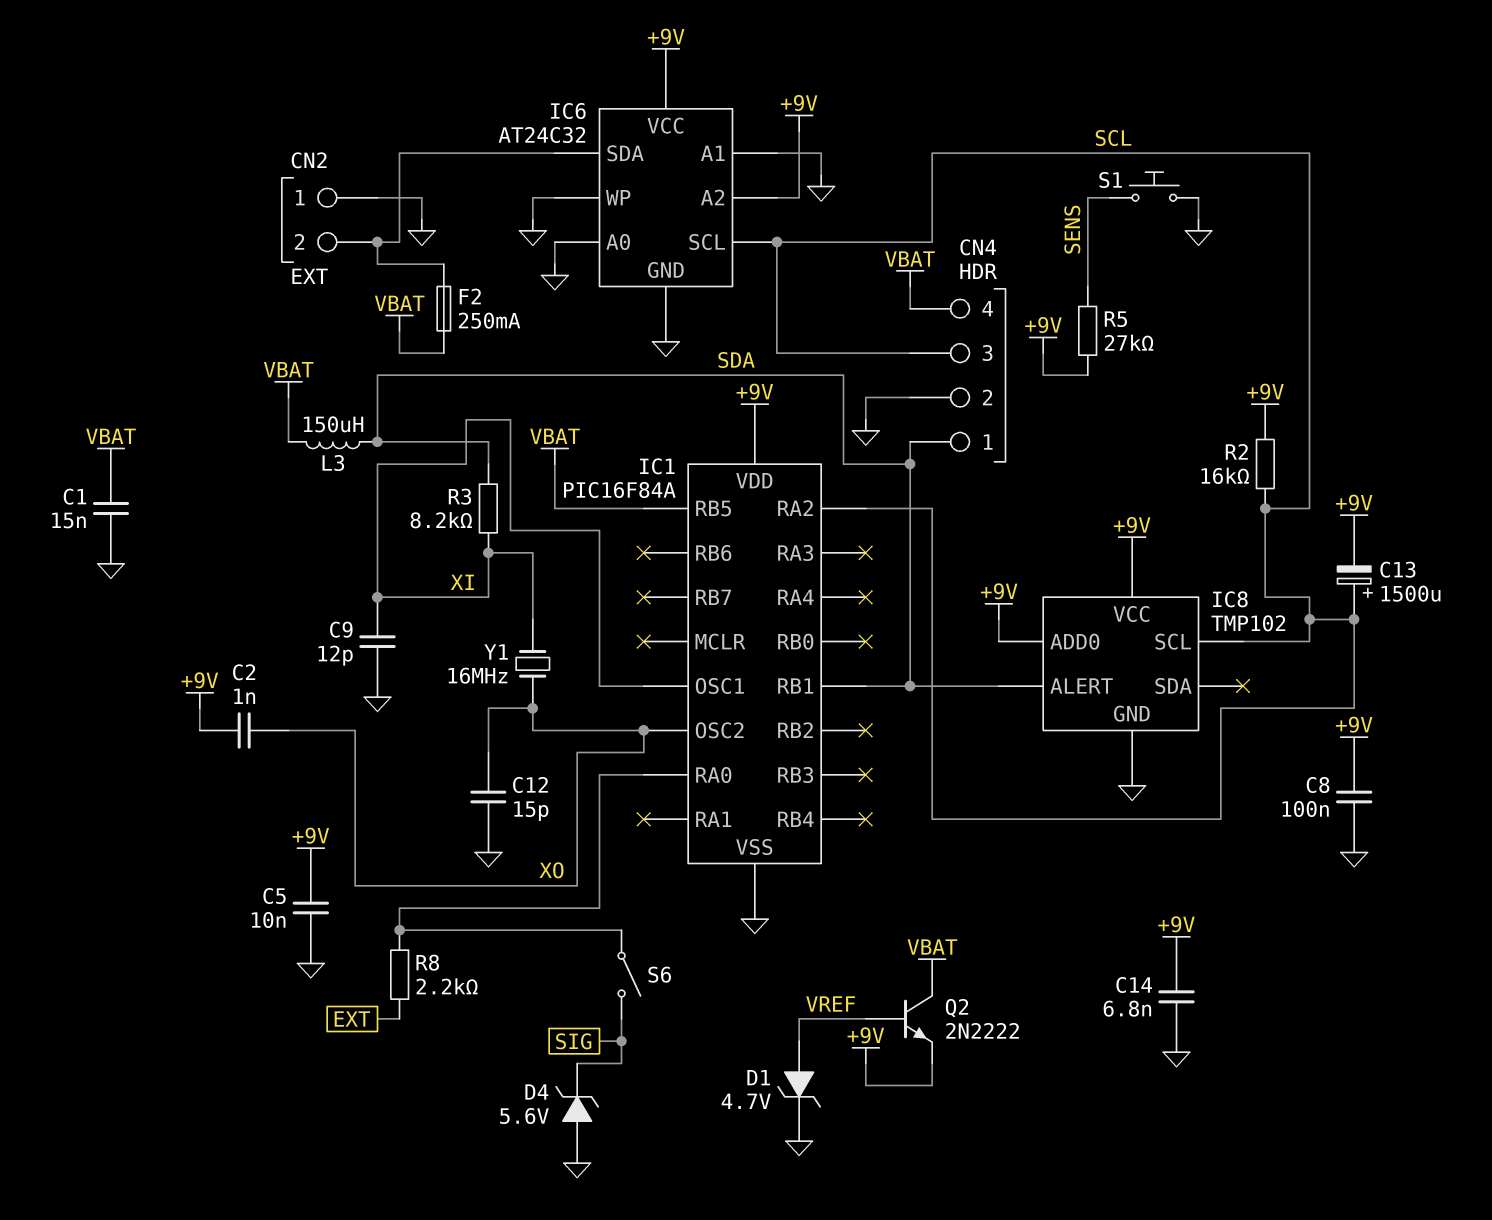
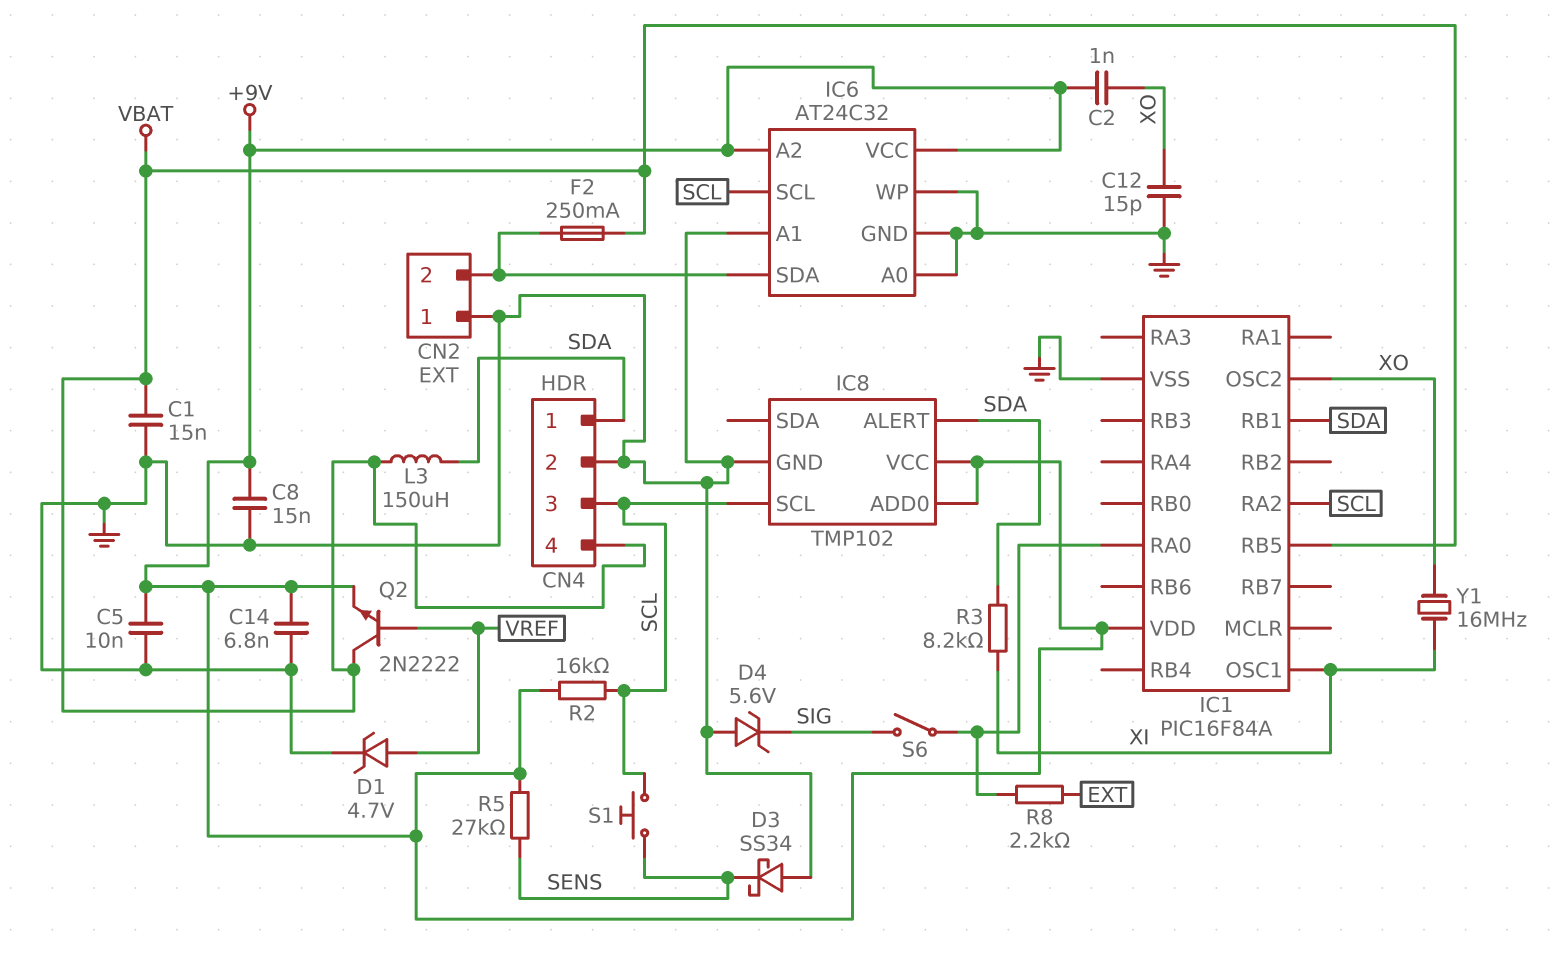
C8: 100nF (+9V, GND) -> 15nF (+9V, GND)
C9: 12pF (GND, XI) -> none
C13: 1500uF (plus SCL, minus +9V) -> none
D3: none -> schottky SS34 (A GND, K SENS)
S1: button (GND, SENS) -> button (SCL, SENS)

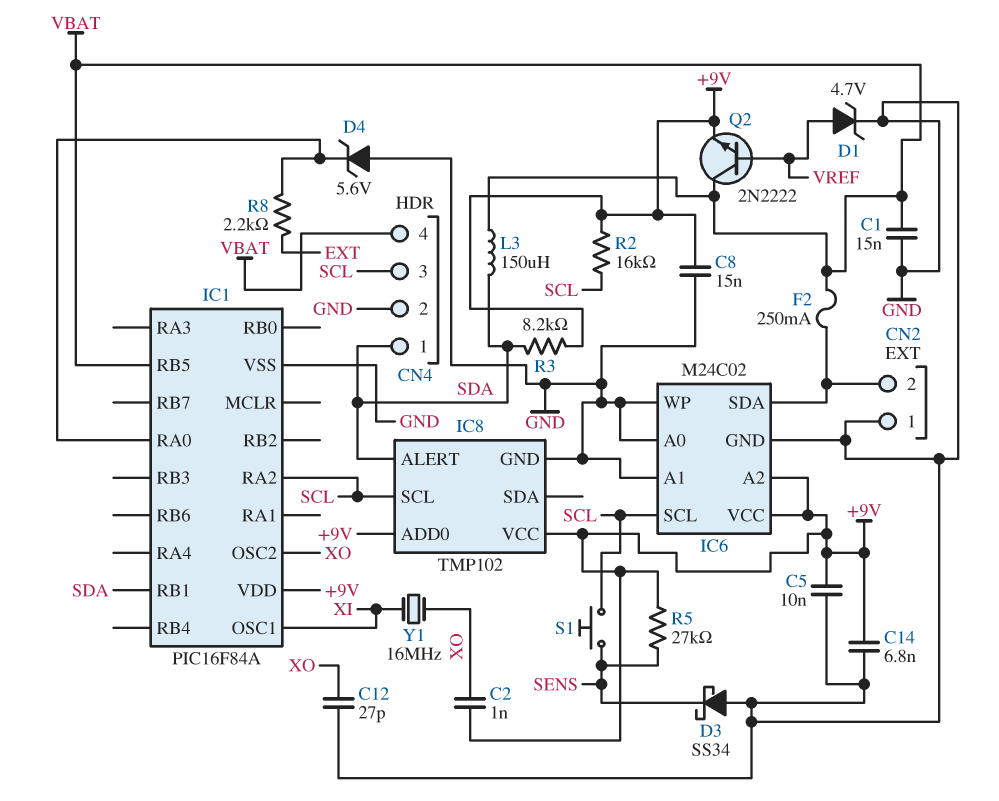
C12: 15pF (GND, XO) -> 27pF (GND, XO)
D4: zener 5.6V (A GND, K SIG) -> zener 5.6V (A GND, K IC1/RA0)
IC6: AT24C32 -> M24C02
R3: 8.2k (SDA, XI) -> 8.2k (+9V, SDA)
S6: switch (IC1/RA0, SIG) -> none

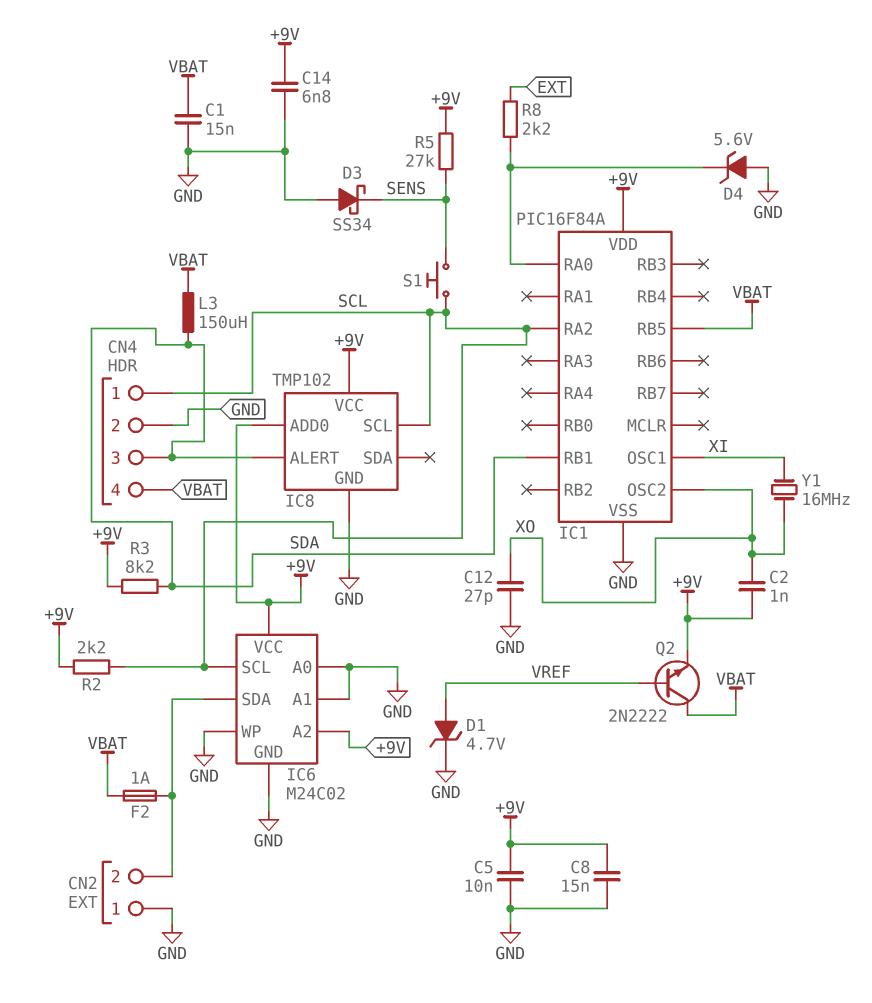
CN4 pin 1: SDA -> SCL
CN4 pin 3: SCL -> SDA
F2: 250mA (CN2/2, VBAT) -> 1A (CN2/2, VBAT)
R2: 16k (+9V, SCL) -> 2.2k (+9V, SCL)

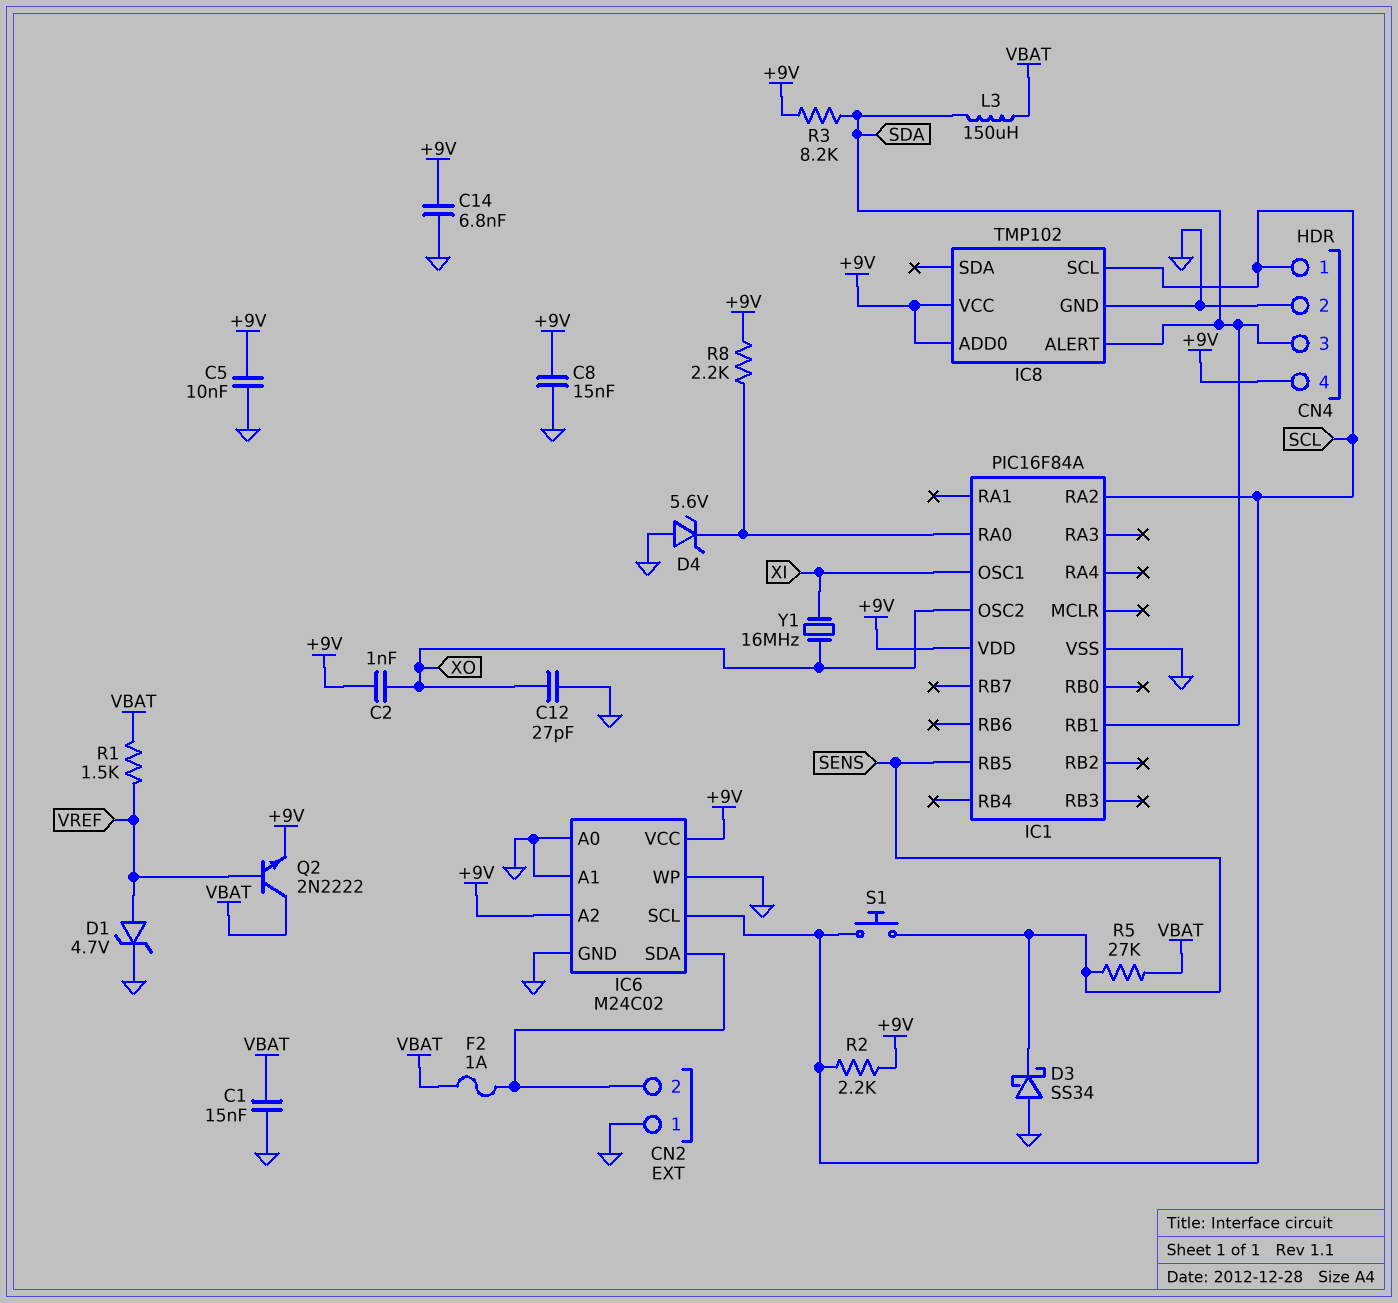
CN4 pin 4: VBAT -> +9V
IC1 pin RB5: VBAT -> SENS
R1: none -> 1.5k (VBAT, VREF)
R5: 27k (+9V, SENS) -> 27k (SENS, VBAT)
R8: 2.2k (EXT, IC1/RA0) -> 2.2k (+9V, IC1/RA0)

